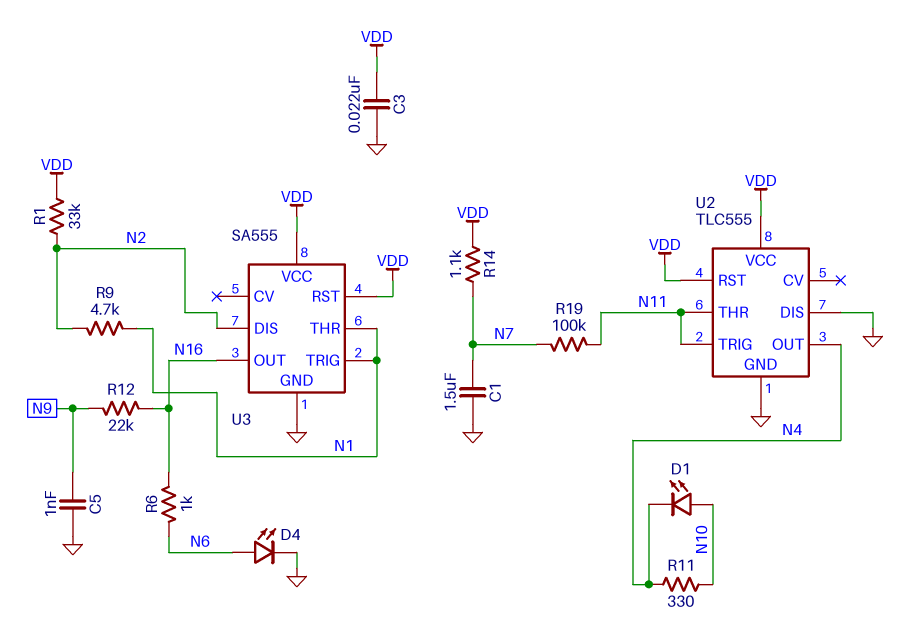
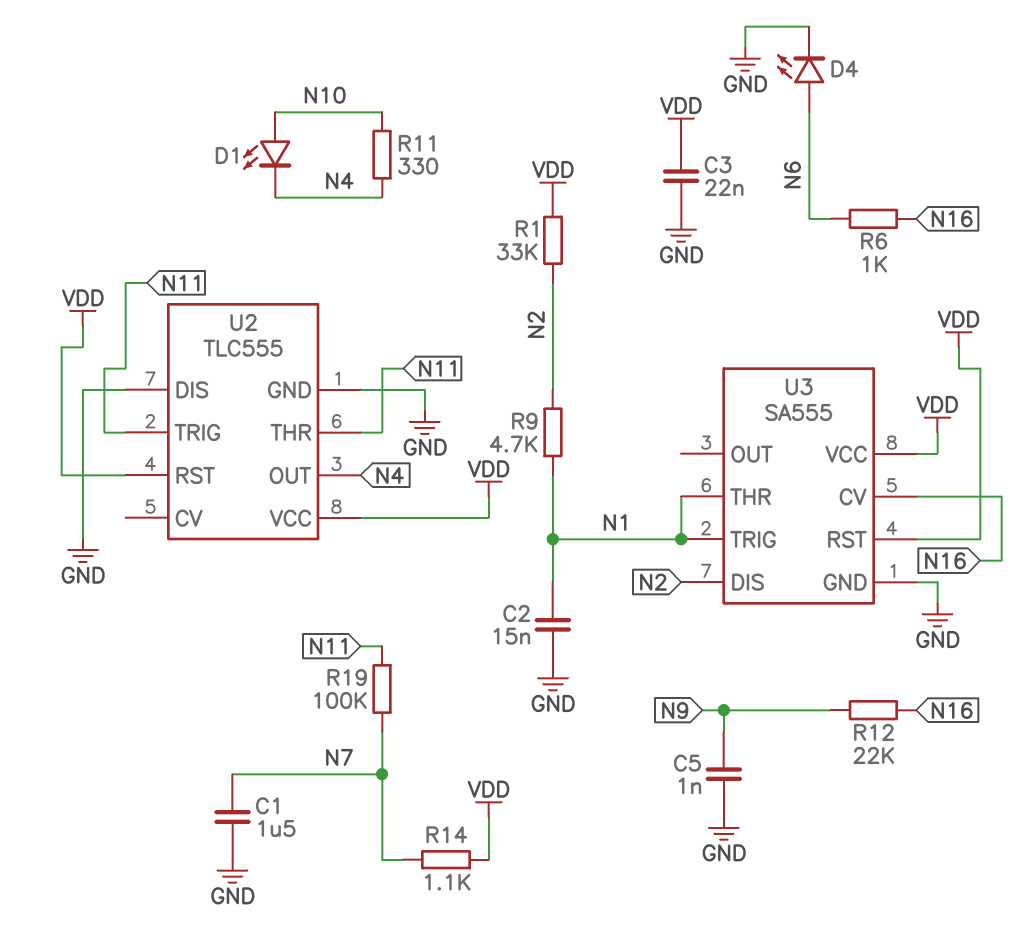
C2: none -> 15nF (GND, N1)
U3 pin CV: none -> N16
U3 pin OUT: N16 -> none

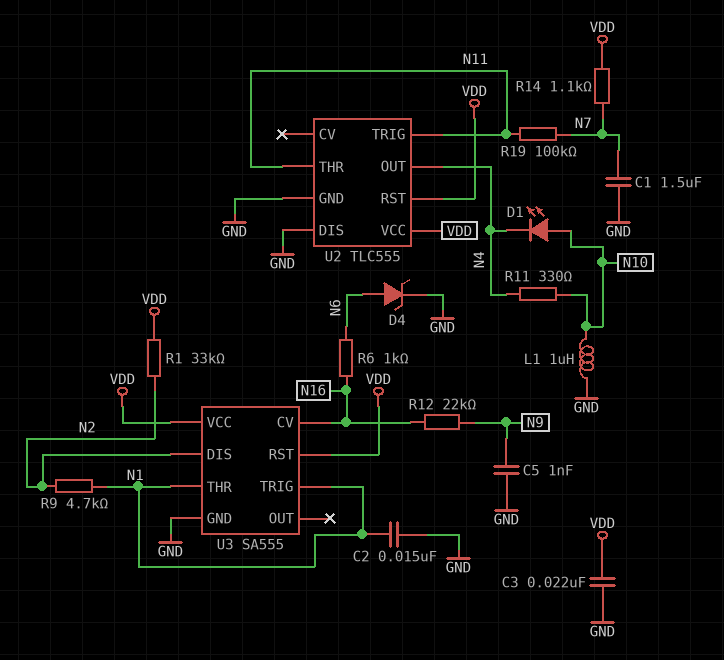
D4: LED (A N6, K GND) -> zener (A N6, K GND)
L1: none -> 1uH (GND, N10)

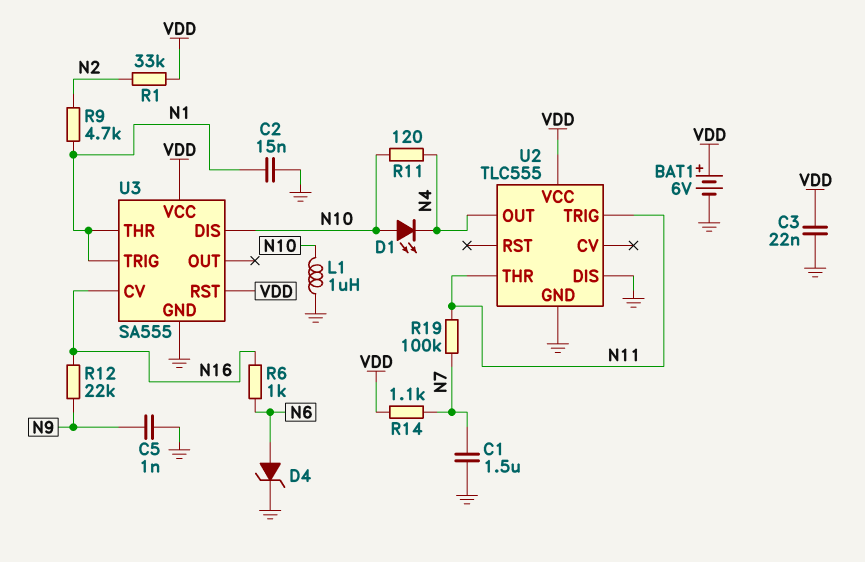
BAT1: none -> 6V (plus VDD, minus GND)
R11: 330 (N4, N10) -> 120 (N4, N10)
U2 pin RST: VDD -> none
U3 pin DIS: N2 -> N10

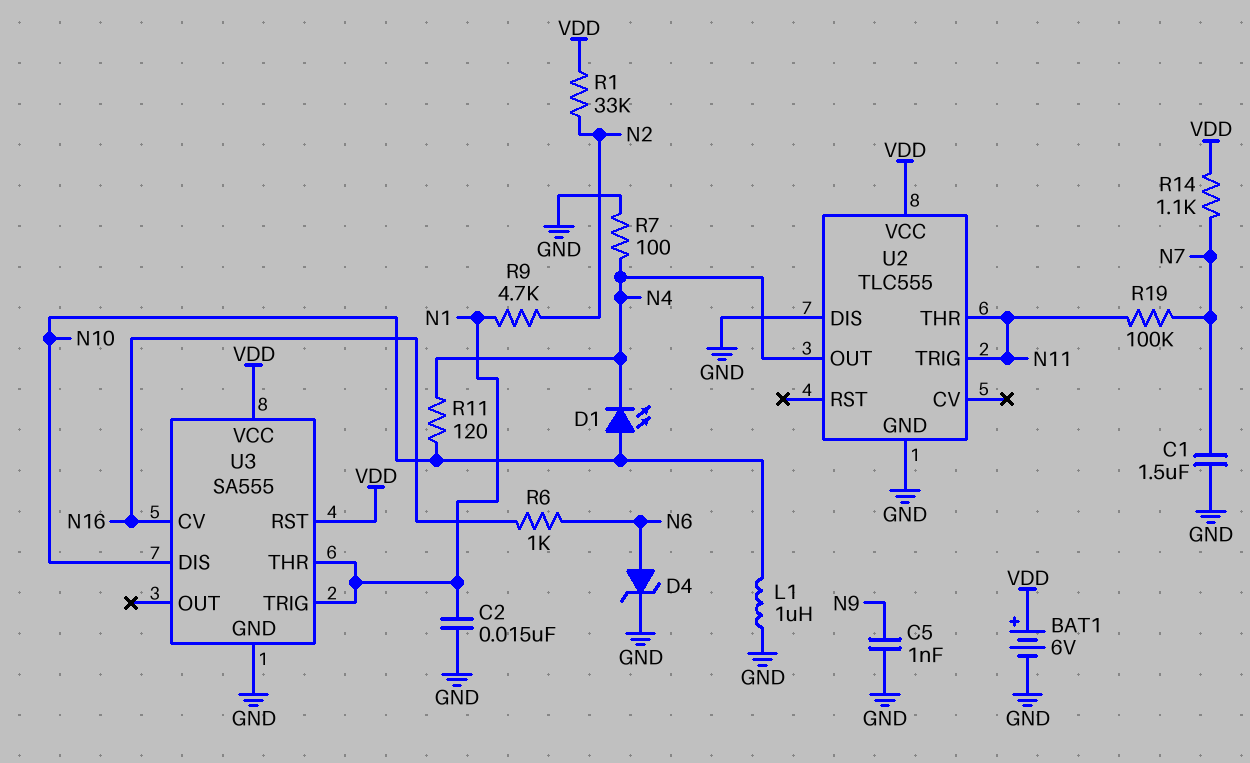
C3: 22nF (GND, VDD) -> none
R7: none -> 100 (GND, N4)
R12: 22k (N9, N16) -> none

